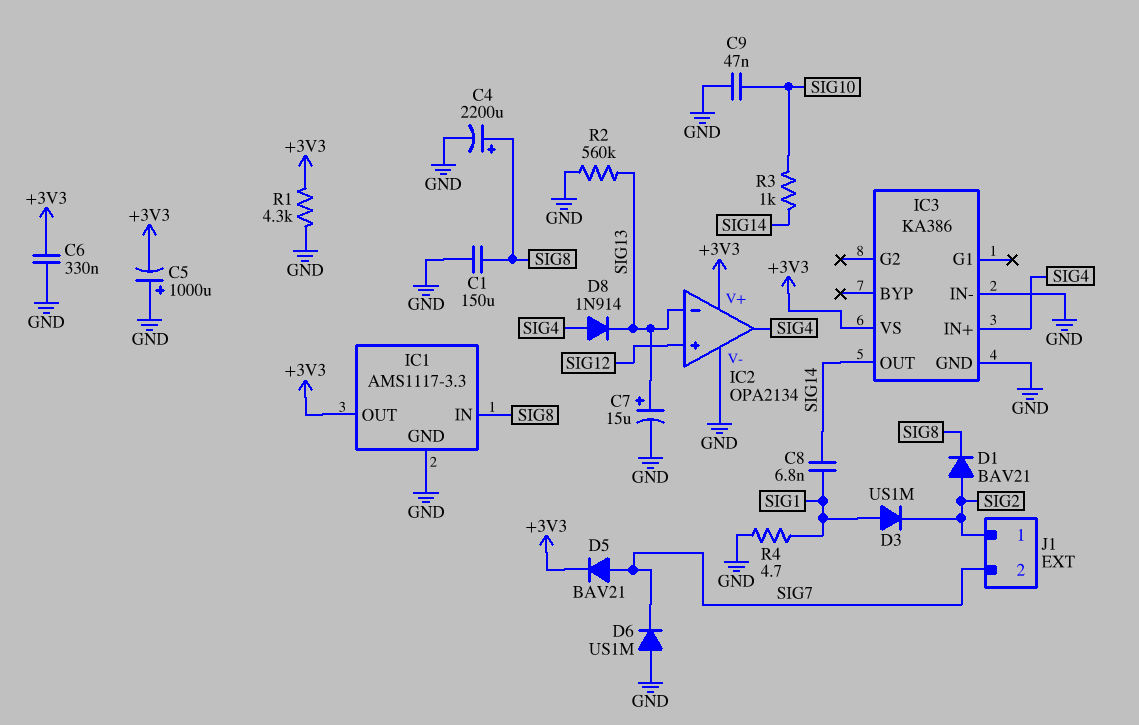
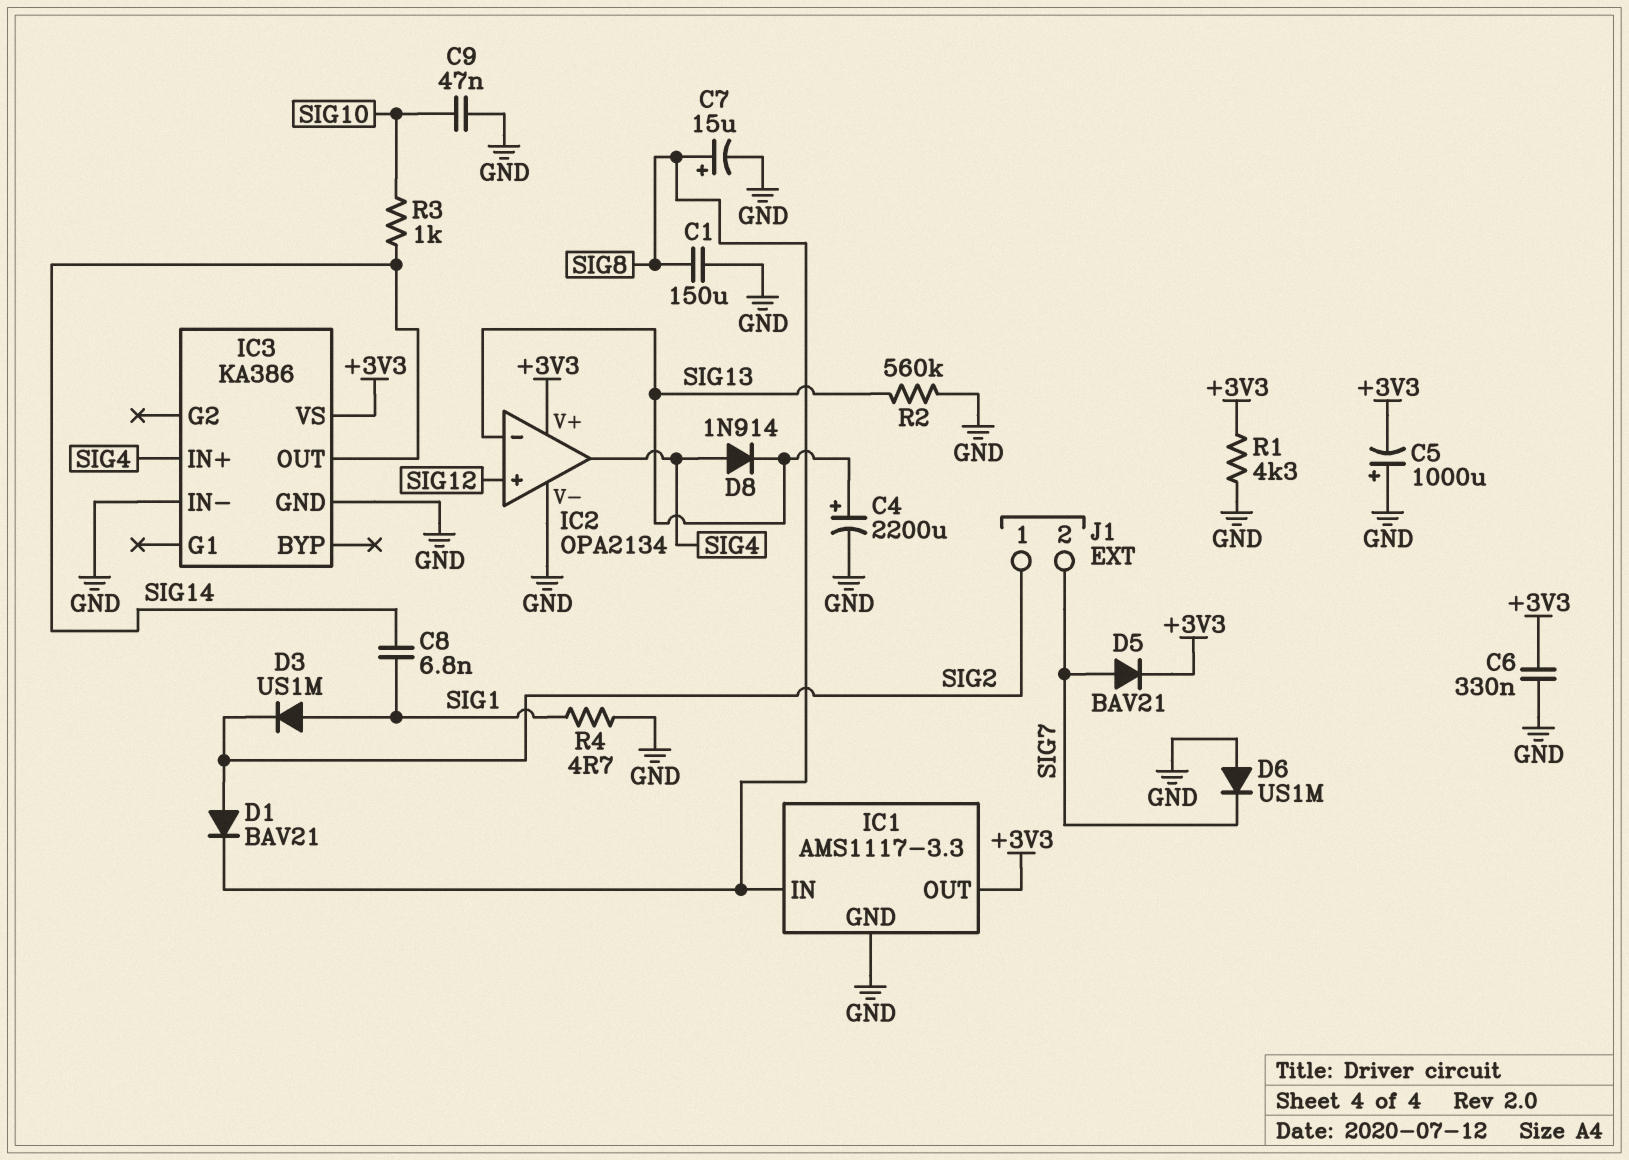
C4: 2200uF (plus SIG8, minus GND) -> 2200uF (plus SIG13, minus GND)
C7: 15uF (plus SIG13, minus GND) -> 15uF (plus SIG8, minus GND)

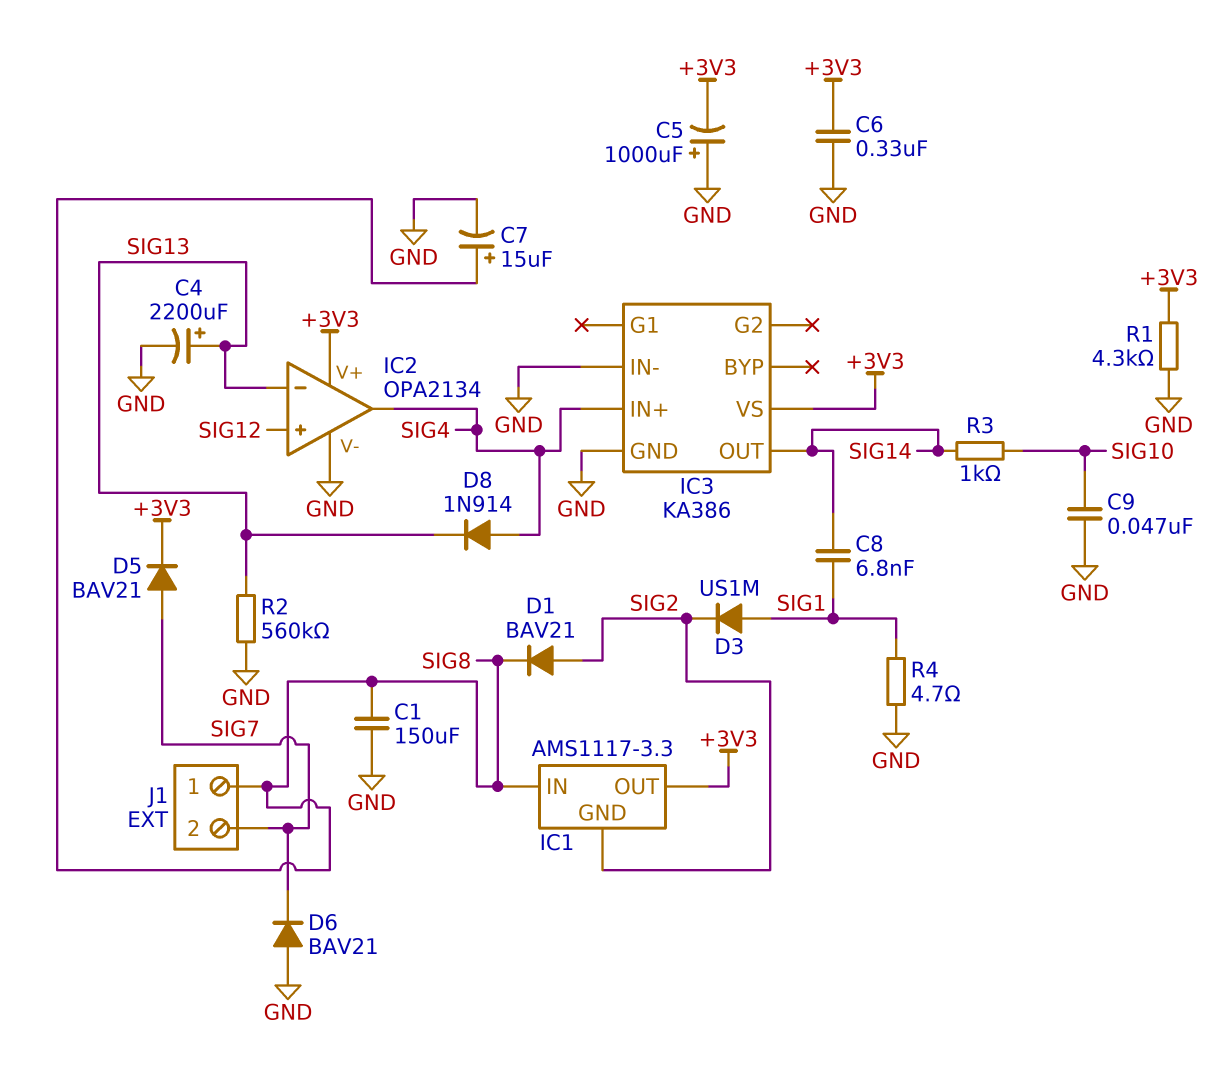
D6: diode US1M (A GND, K SIG7) -> diode BAV21 (A GND, K SIG7)
IC1 pin GND: GND -> SIG2
J1 pin 1: SIG2 -> SIG8

